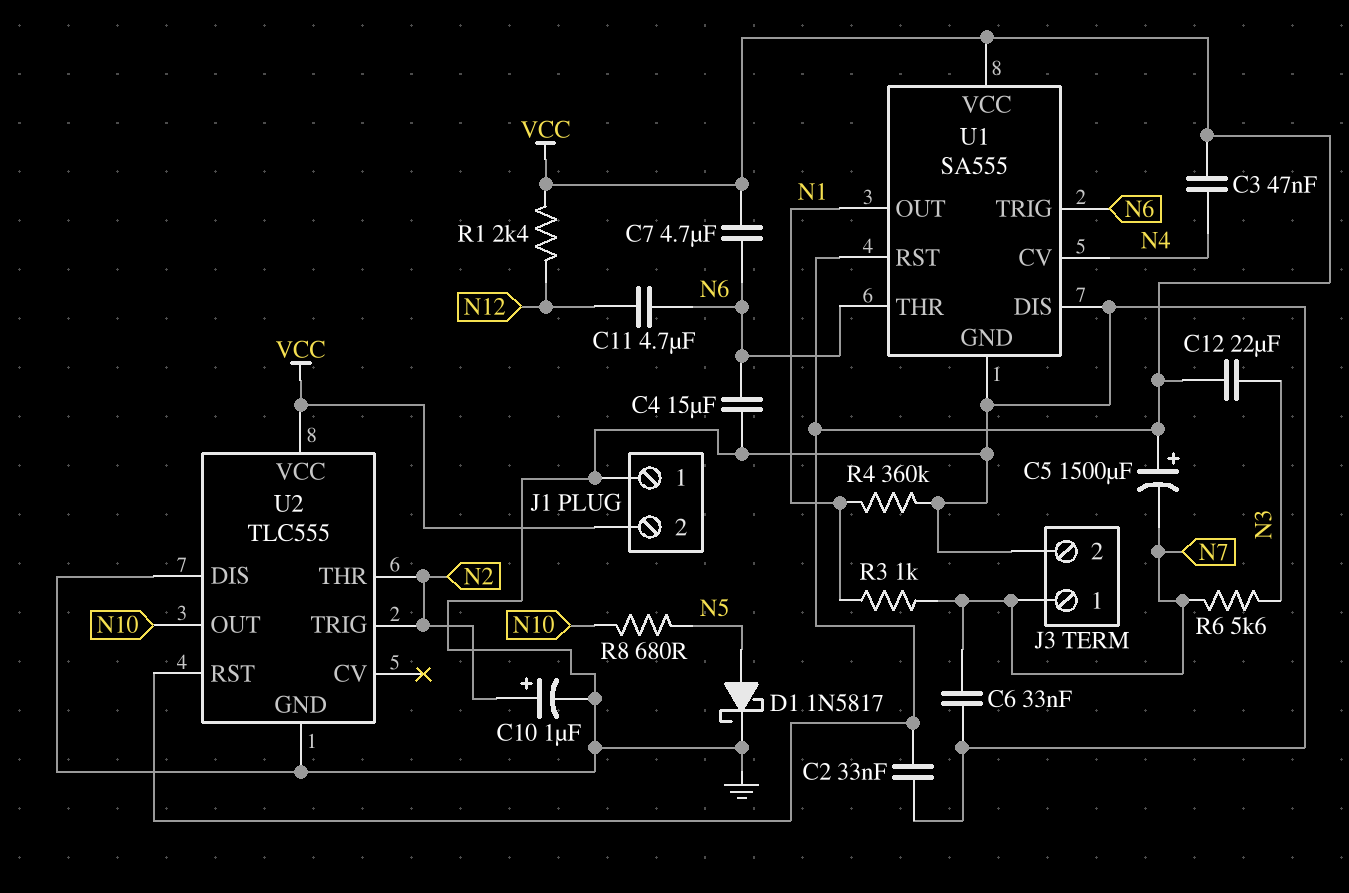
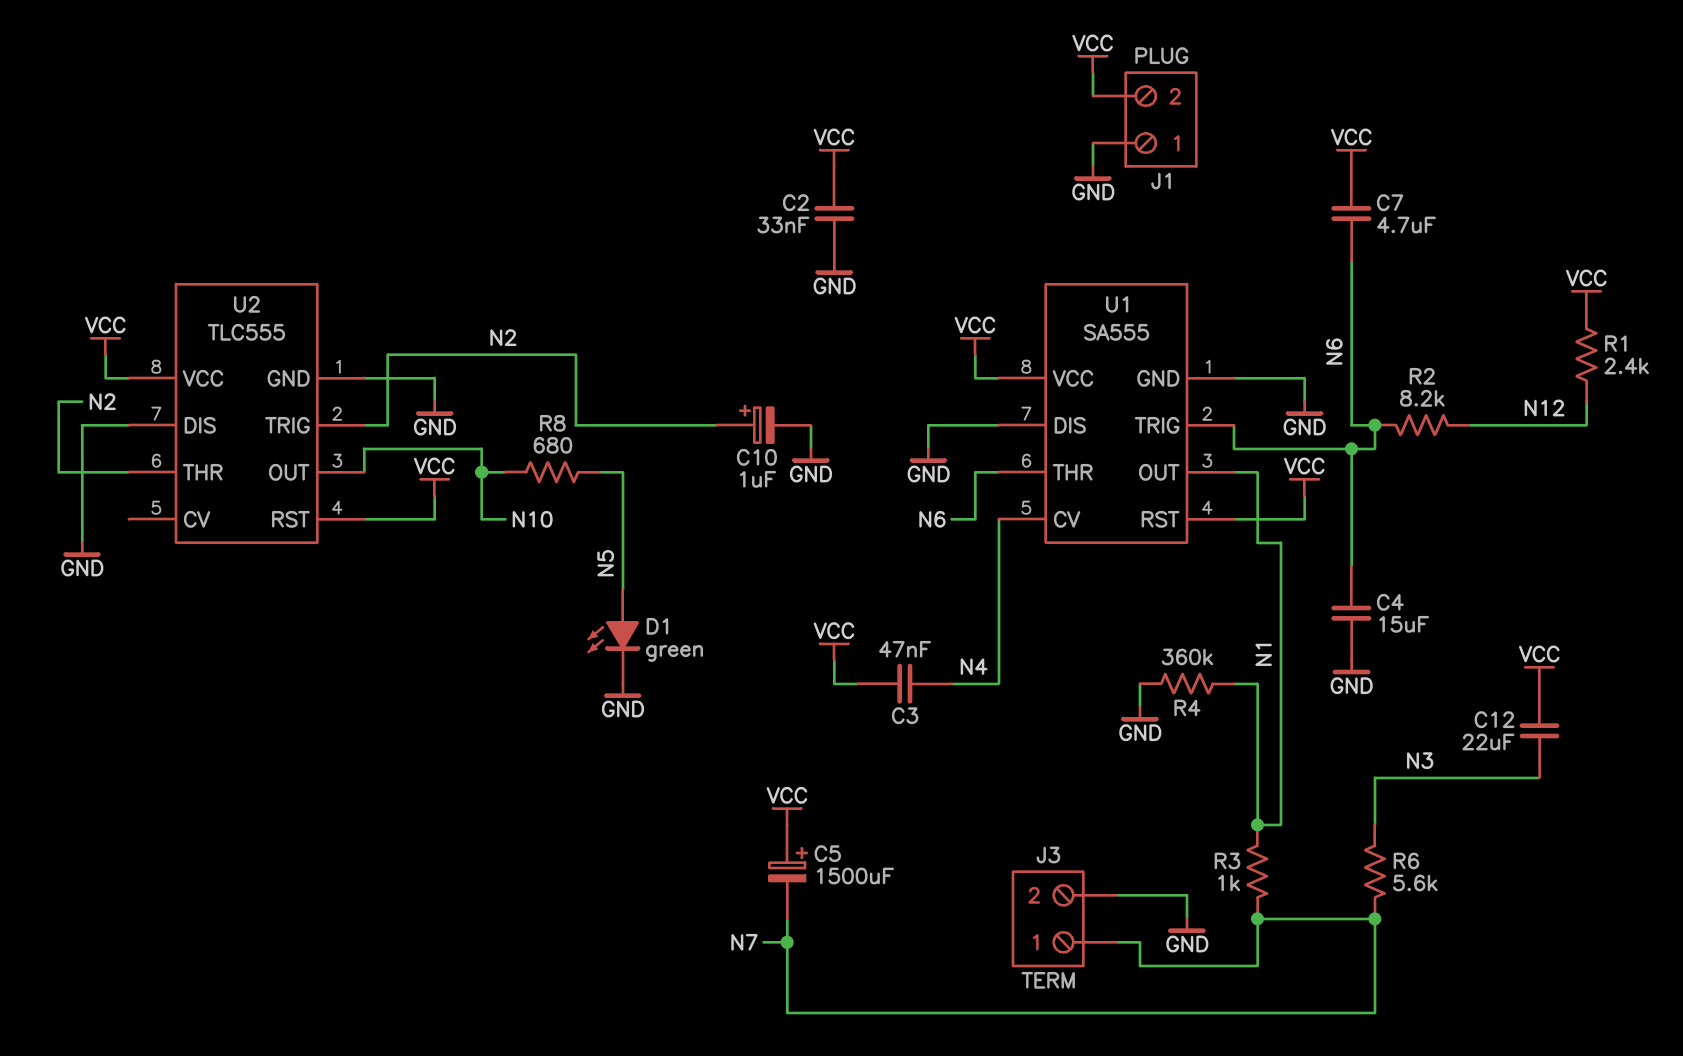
C6: 33nF (GND, N7) -> none
C11: 4.7uF (N6, N12) -> none
D1: schottky 1N5817 (A N5, K GND) -> LED green (A N5, K GND)
R2: none -> 8.2k (N6, N12)

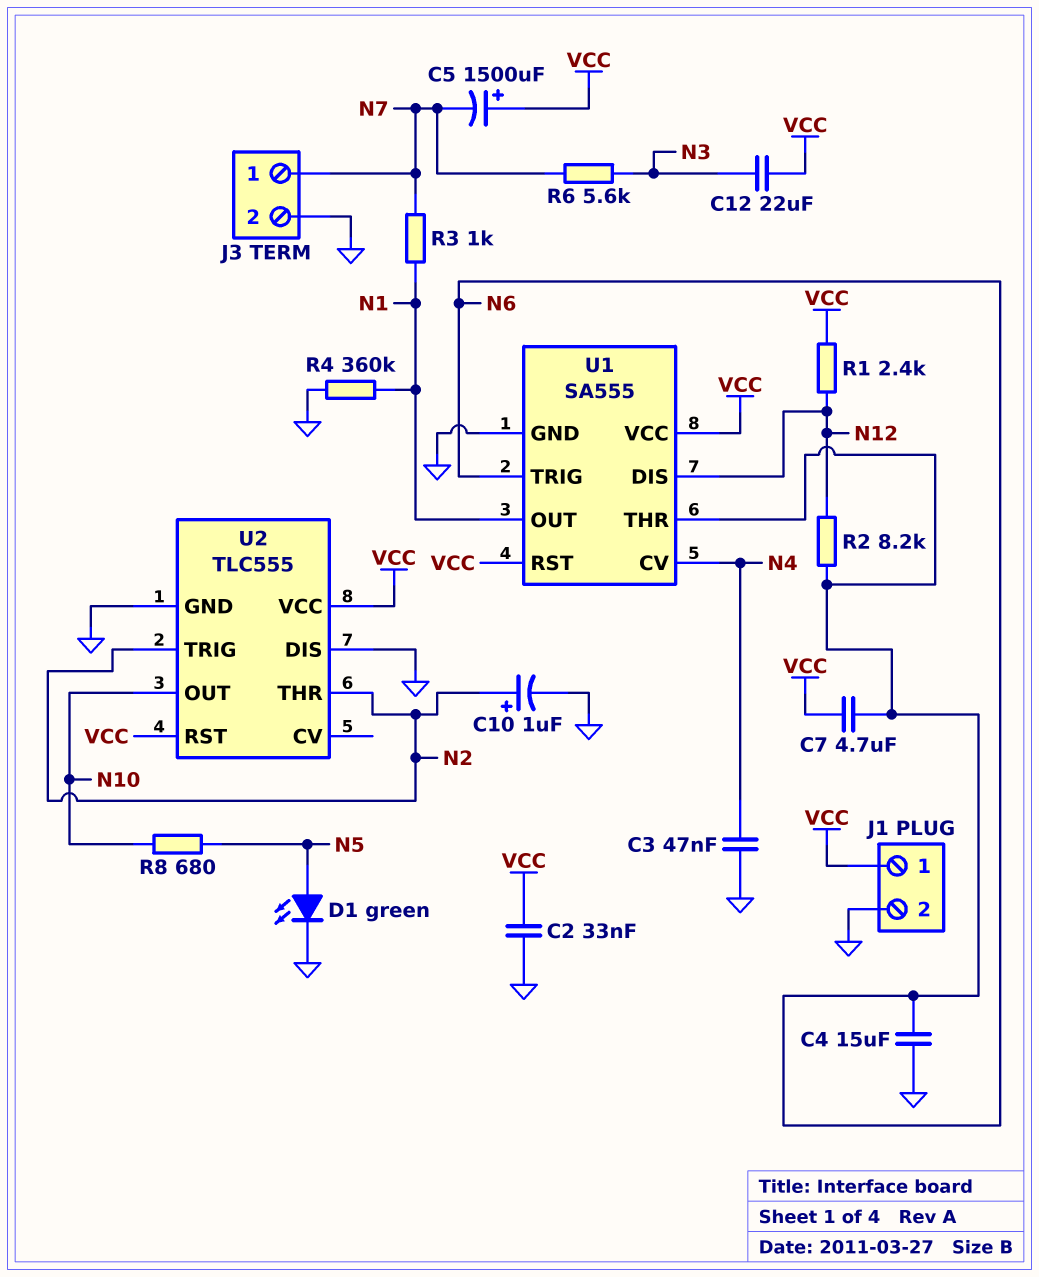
C3: 47nF (N4, VCC) -> 47nF (GND, N4)
J1 pin 1: GND -> VCC
J1 pin 2: VCC -> GND
U1 pin DIS: GND -> N12

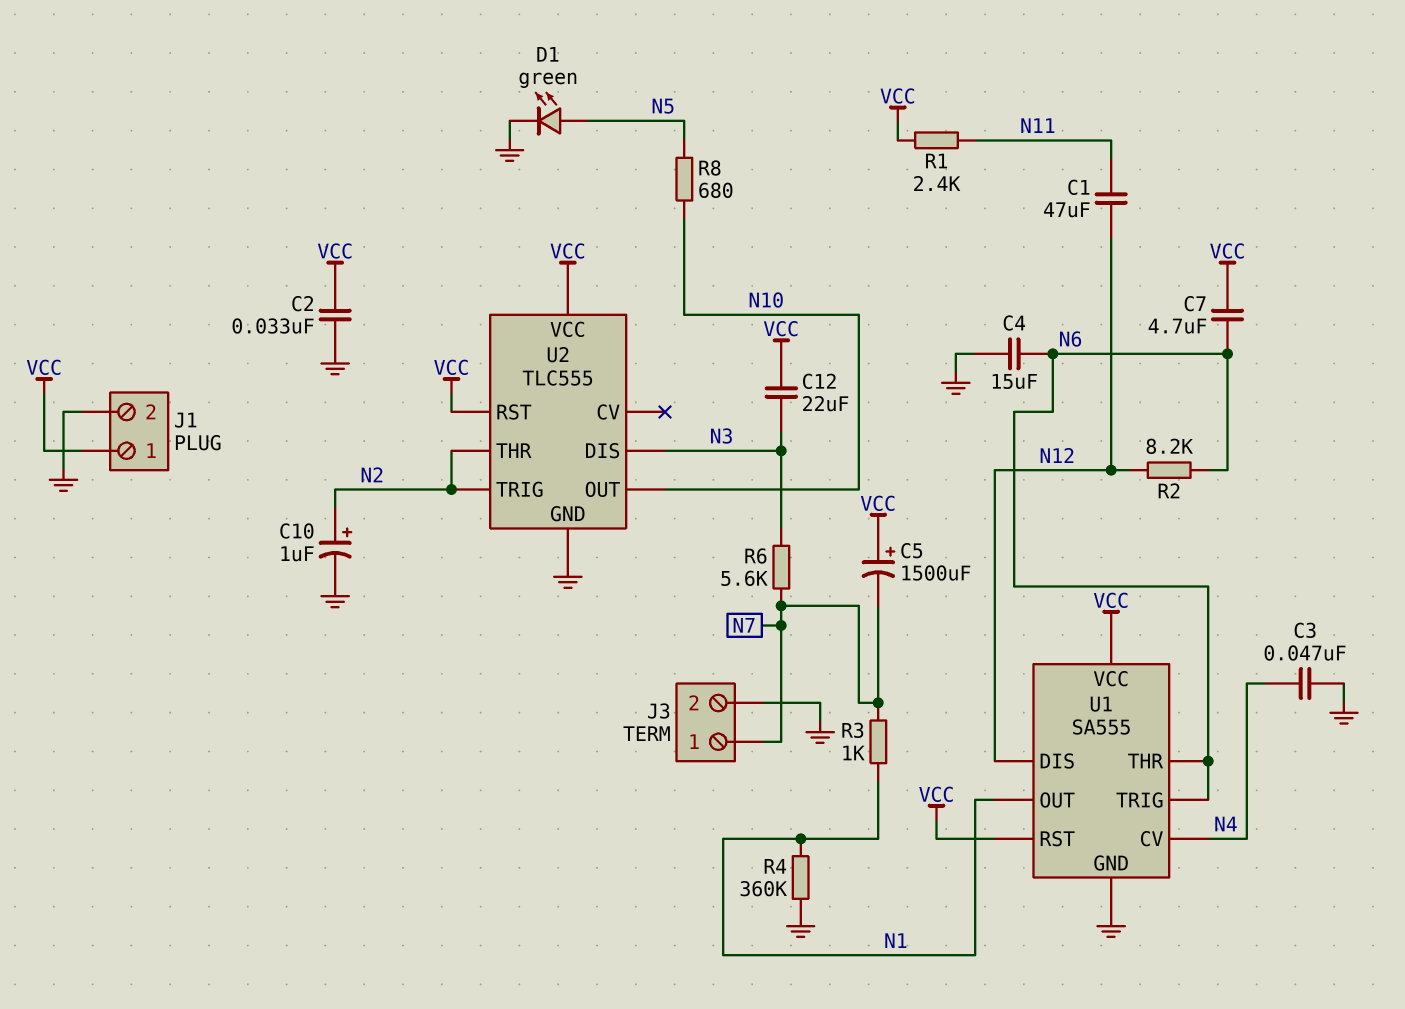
C1: none -> 47uF (N11, N12)
R1: 2.4k (N12, VCC) -> 2.4k (N11, VCC)
U2 pin DIS: GND -> N3

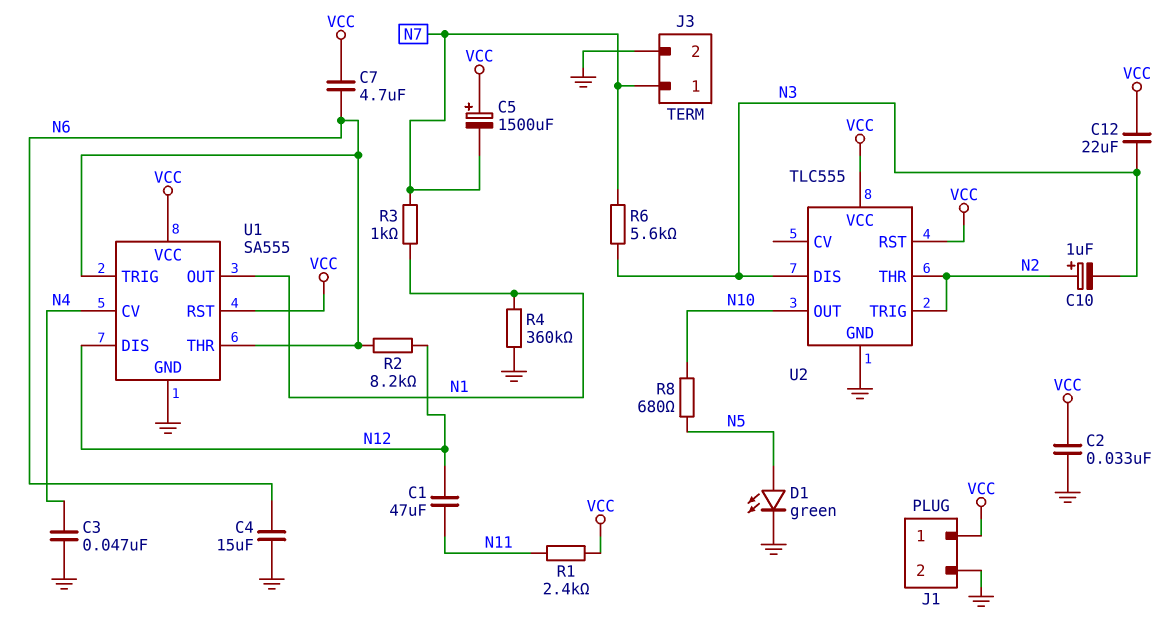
C10: 1uF (plus N2, minus GND) -> 1uF (plus N2, minus N3)

